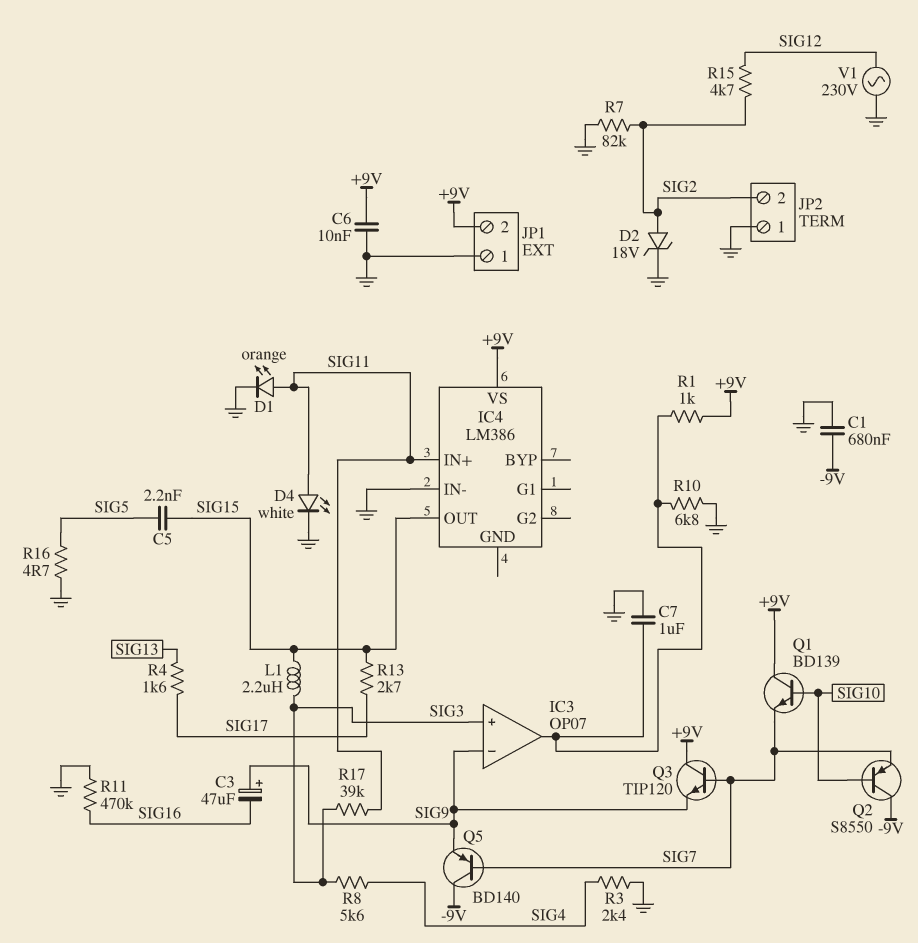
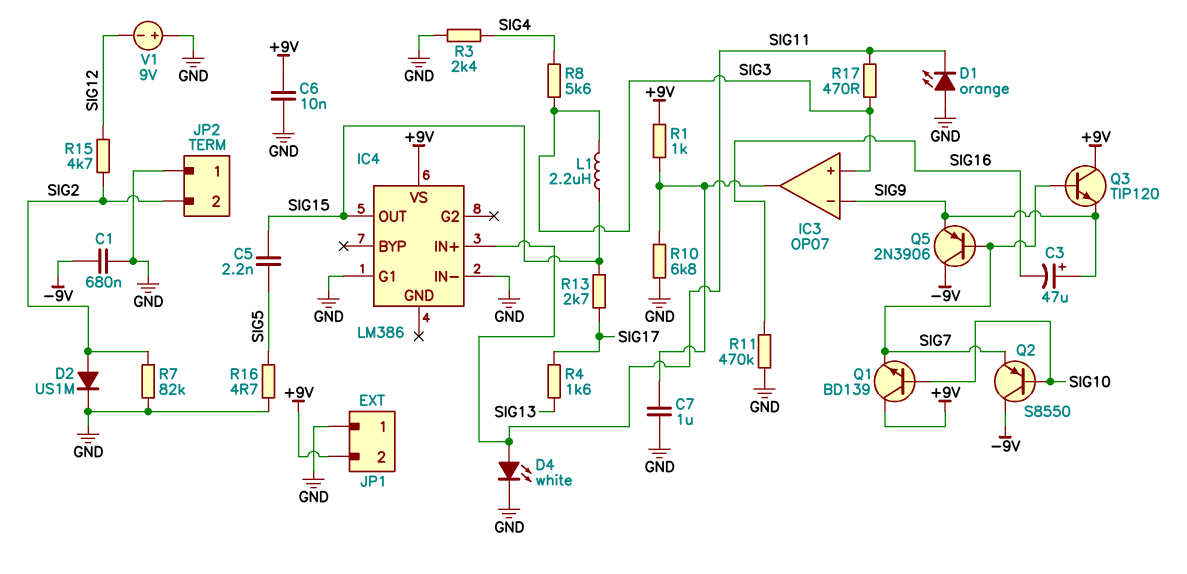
D1: LED orange (A SIG11, K GND) -> LED orange (A GND, K SIG11)
D2: zener 18V (A SIG2, K GND) -> diode US1M (A SIG2, K GND)
IC4 pin G1: none -> GND
Q5: PNP BD140 (B SIG7, C -9V, E SIG9) -> PNP 2N3906 (B SIG7, C -9V, E SIG9)
R17: 39k (SIG3, SIG11) -> 470 (SIG3, SIG11)
V1: AC 230V (GND, SIG12) -> 9V (plus GND, minus SIG12)

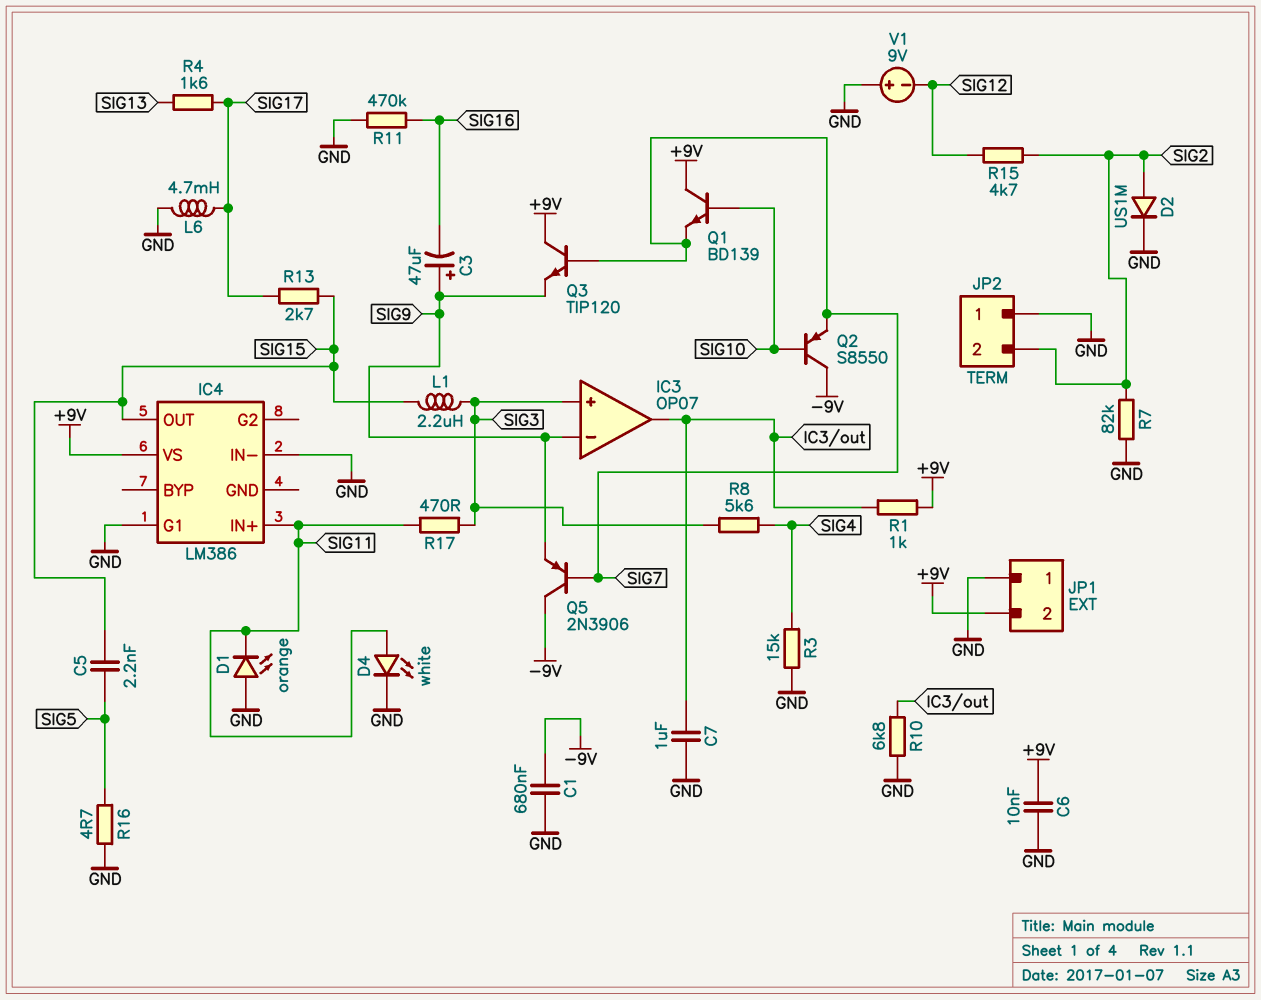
L6: none -> 4.7mH (GND, SIG17)
R3: 2.4k (GND, SIG4) -> 15k (GND, SIG4)

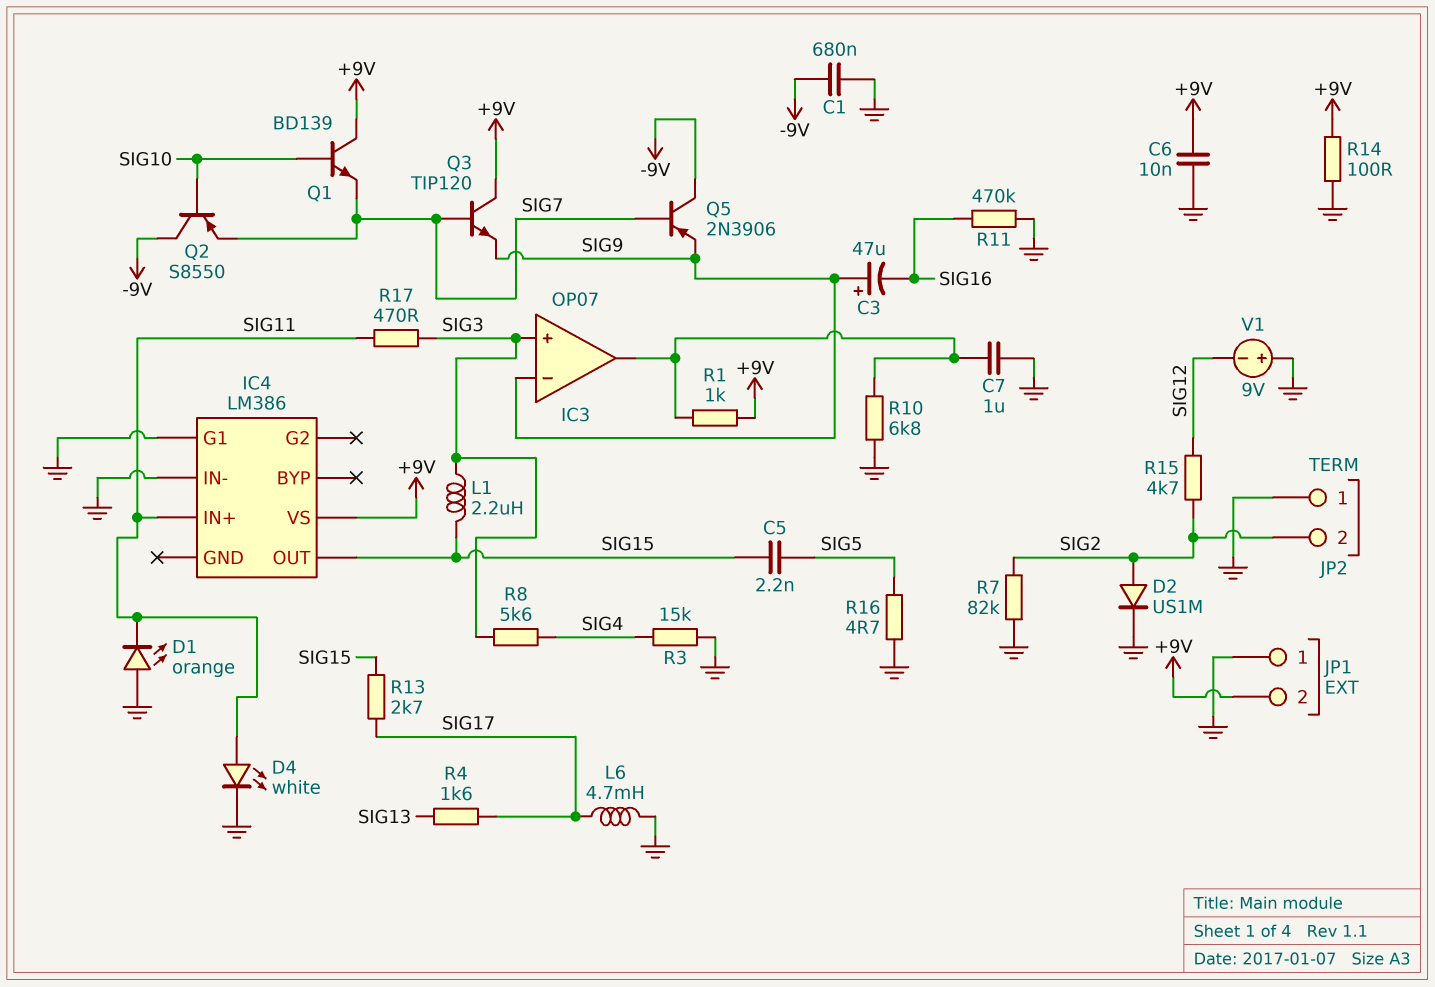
R14: none -> 100 (+9V, GND)

